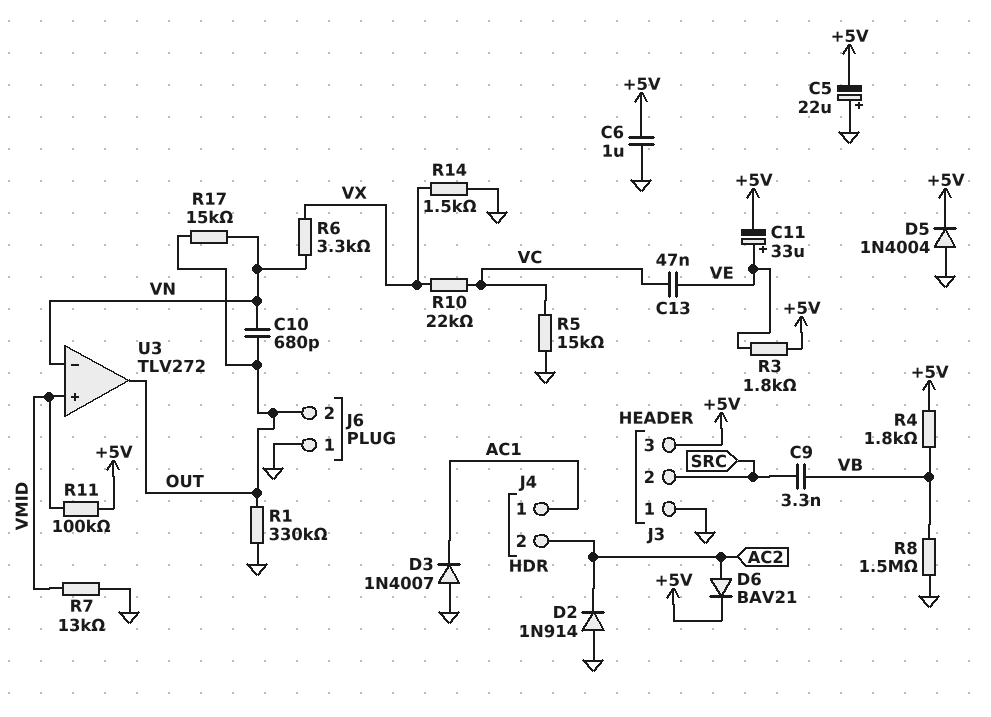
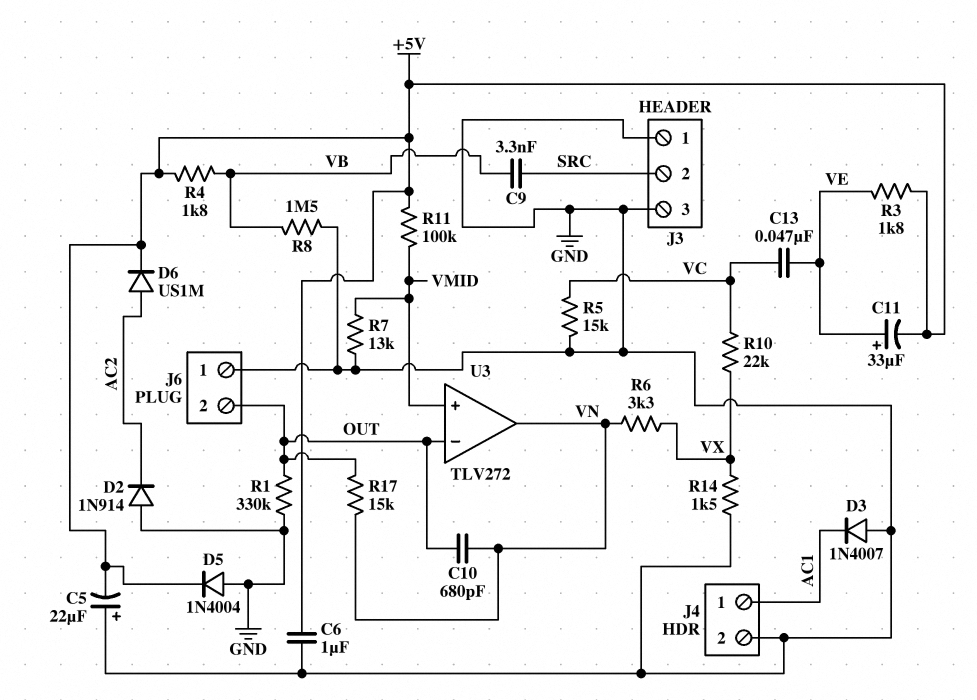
D6: diode BAV21 (A AC2, K +5V) -> diode US1M (A AC2, K +5V)
J3 pin 3: +5V -> GND
J4 pin 2: AC2 -> GND
U3 pin in-: VN -> OUT
U3 pin out: OUT -> VN

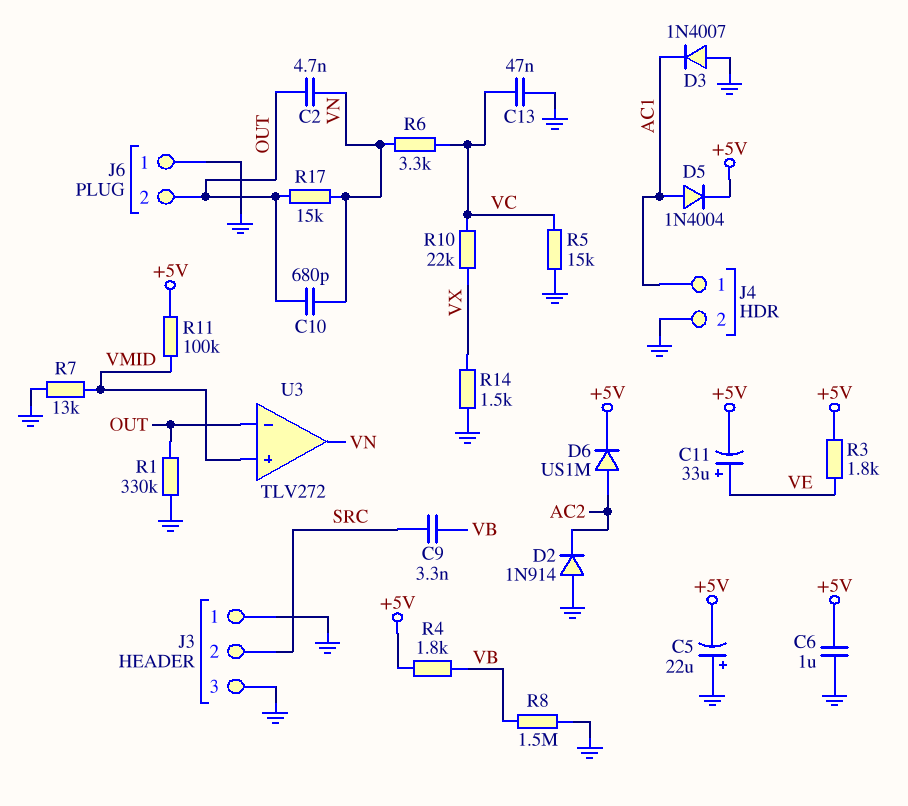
C2: none -> 4.7nF (OUT, VN)
C13: 47nF (VC, VE) -> 47nF (GND, VC)
D5: diode 1N4004 (A GND, K +5V) -> diode 1N4004 (A AC1, K +5V)
R6: 3.3k (VN, VX) -> 3.3k (VC, VN)

